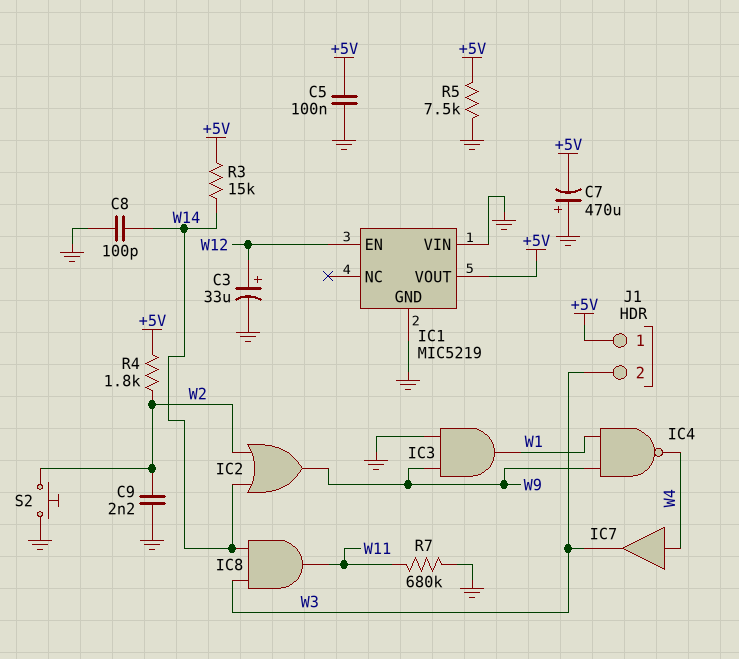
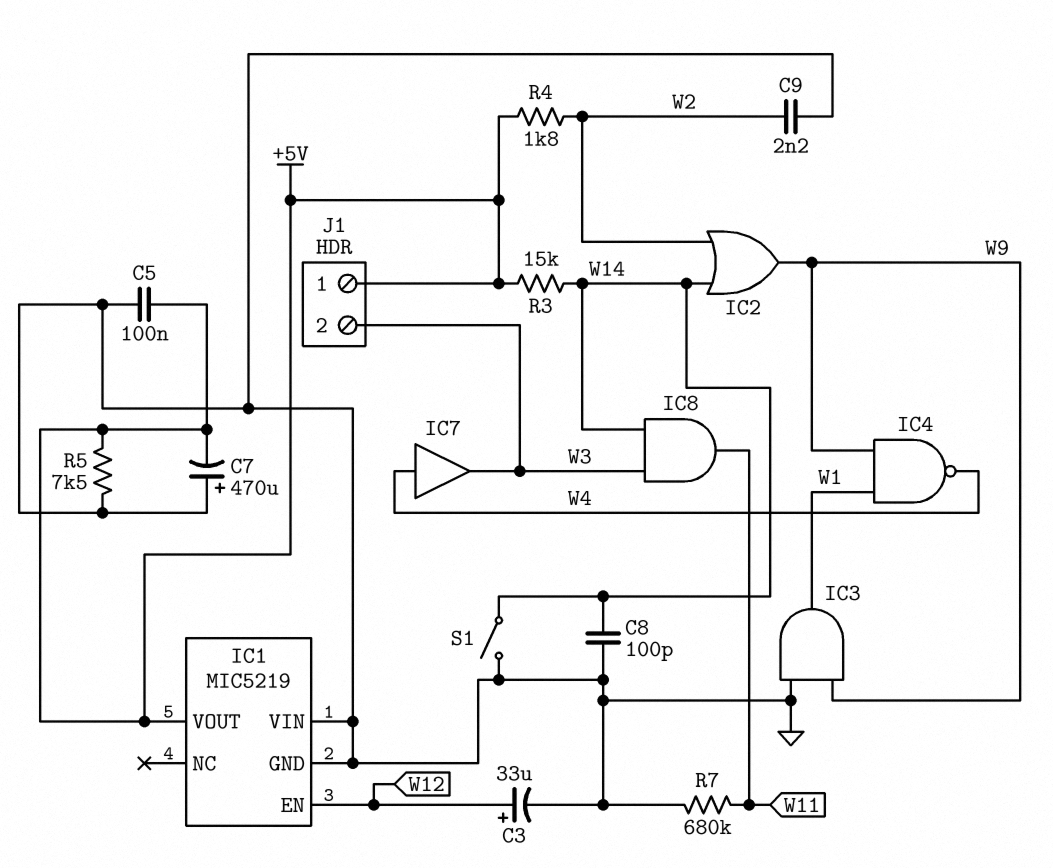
S1: none -> switch (GND, W14)
S2: button (GND, W2) -> none

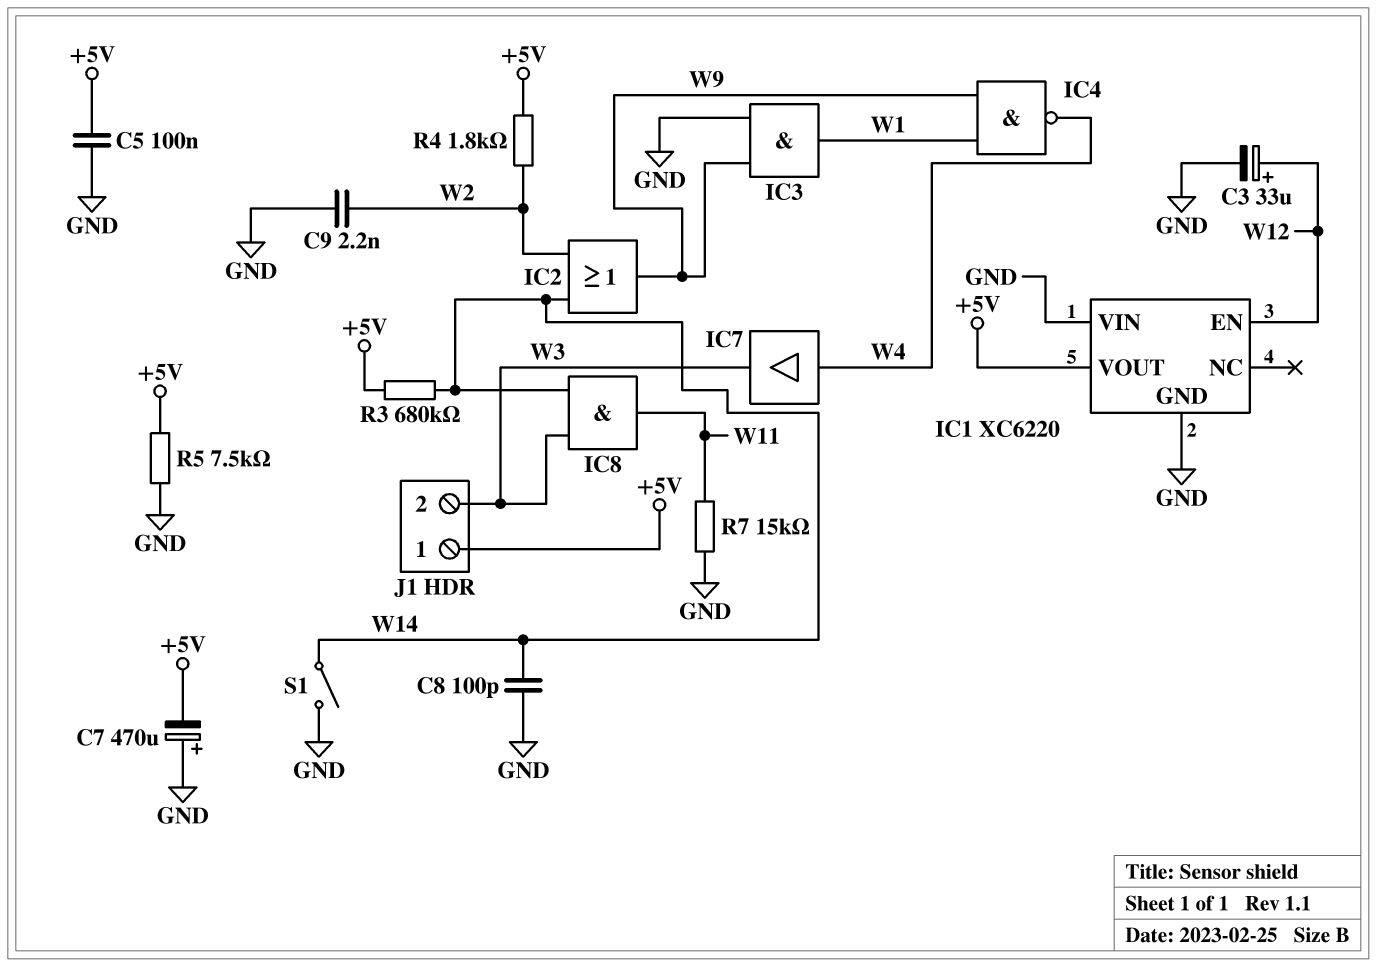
IC1: MIC5219 -> XC6220
R3: 15k (+5V, W14) -> 680k (+5V, W14)
R7: 680k (GND, W11) -> 15k (GND, W11)

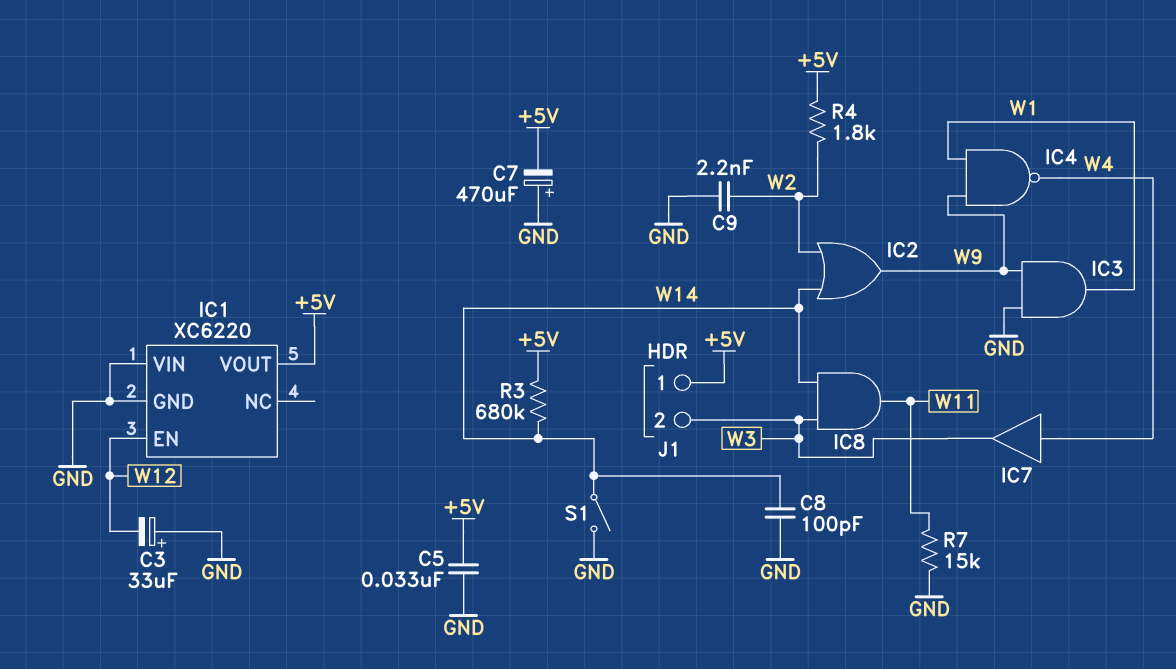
C3: 33uF (plus W12, minus GND) -> 33uF (plus GND, minus W12)
C5: 100nF (+5V, GND) -> 33nF (+5V, GND)
R5: 7.5k (+5V, GND) -> none

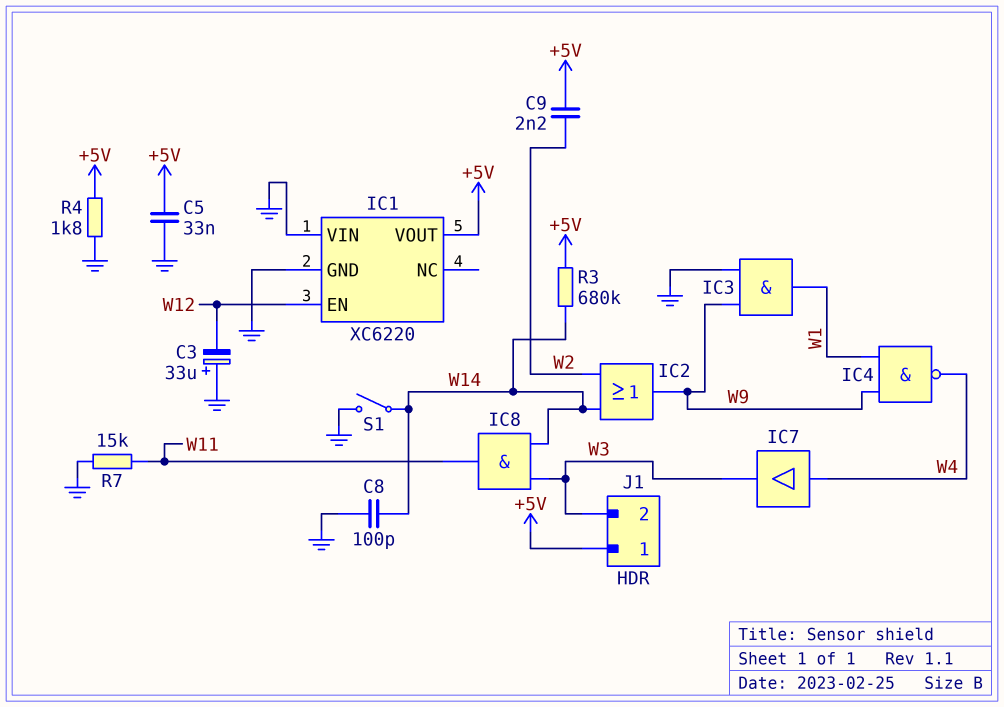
C7: 470uF (plus GND, minus +5V) -> none
C9: 2.2nF (GND, W2) -> 2.2nF (+5V, W2)
R4: 1.8k (+5V, W2) -> 1.8k (+5V, GND)

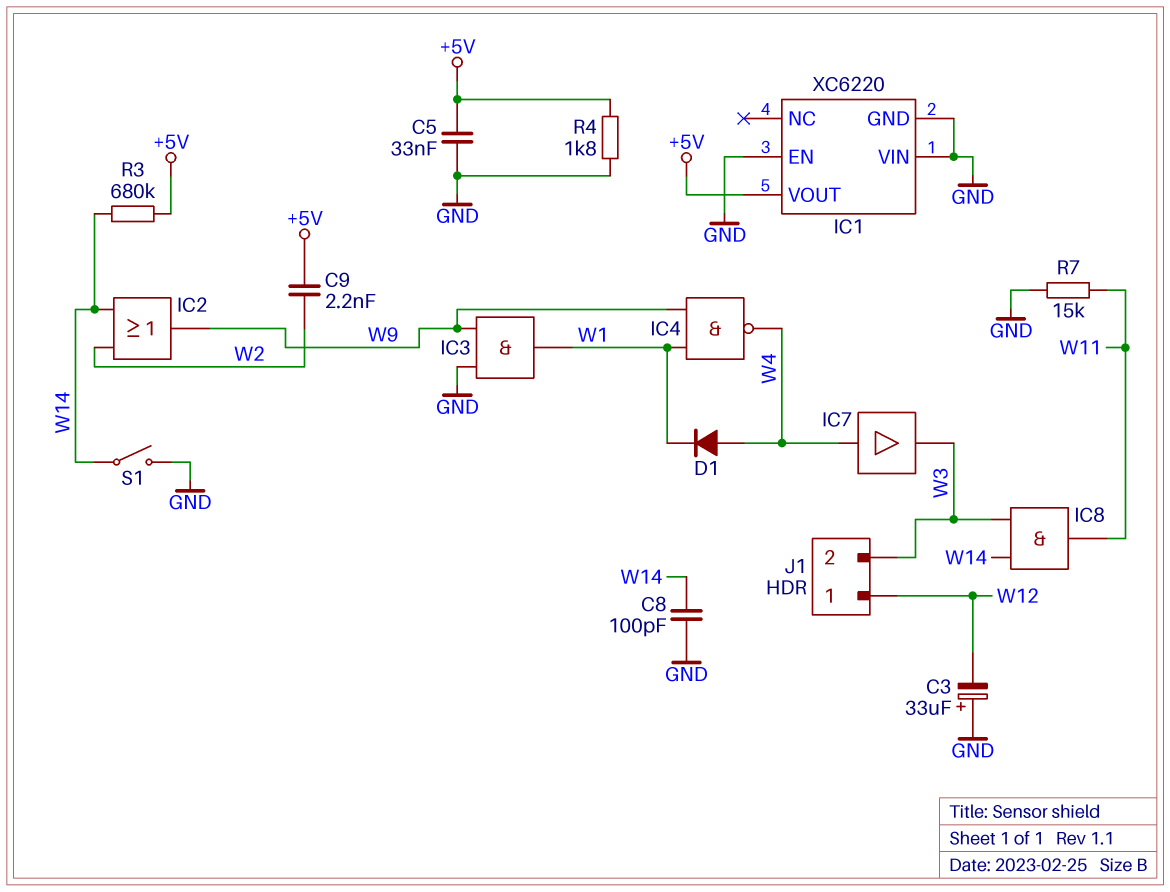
D1: none -> diode (A W4, K W1)
IC1 pin EN: W12 -> GND
J1 pin 1: +5V -> W12

